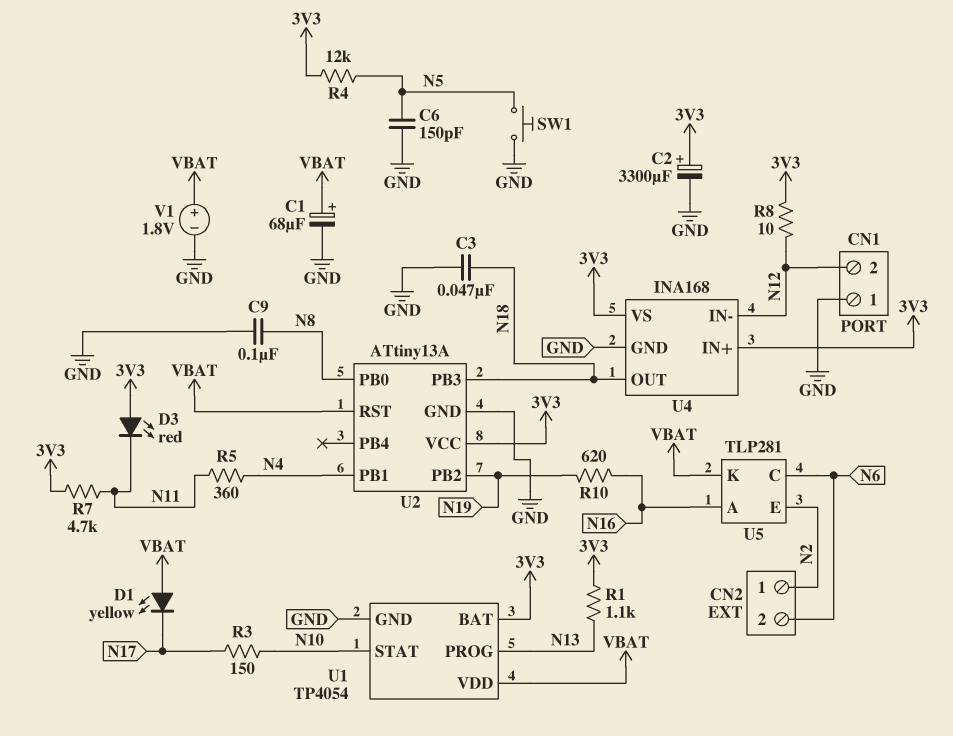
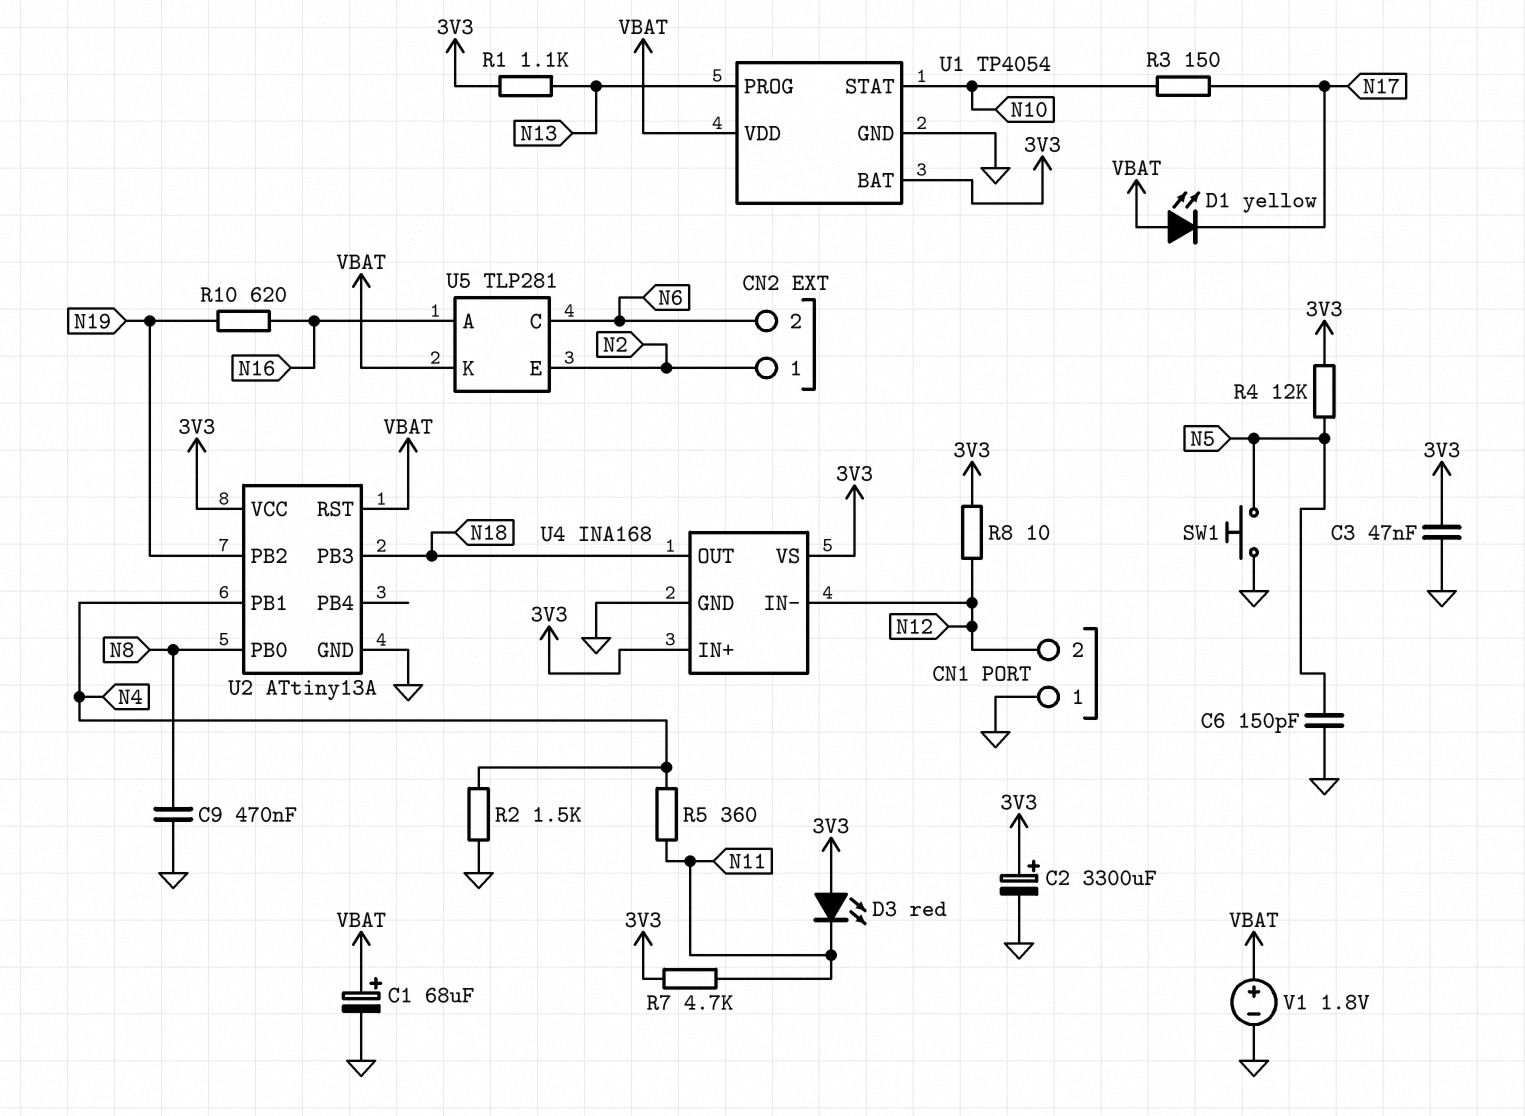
C3: 47nF (GND, N18) -> 47nF (3V3, GND)
C9: 100nF (GND, N8) -> 470nF (GND, N8)
R2: none -> 1.5k (GND, N4)

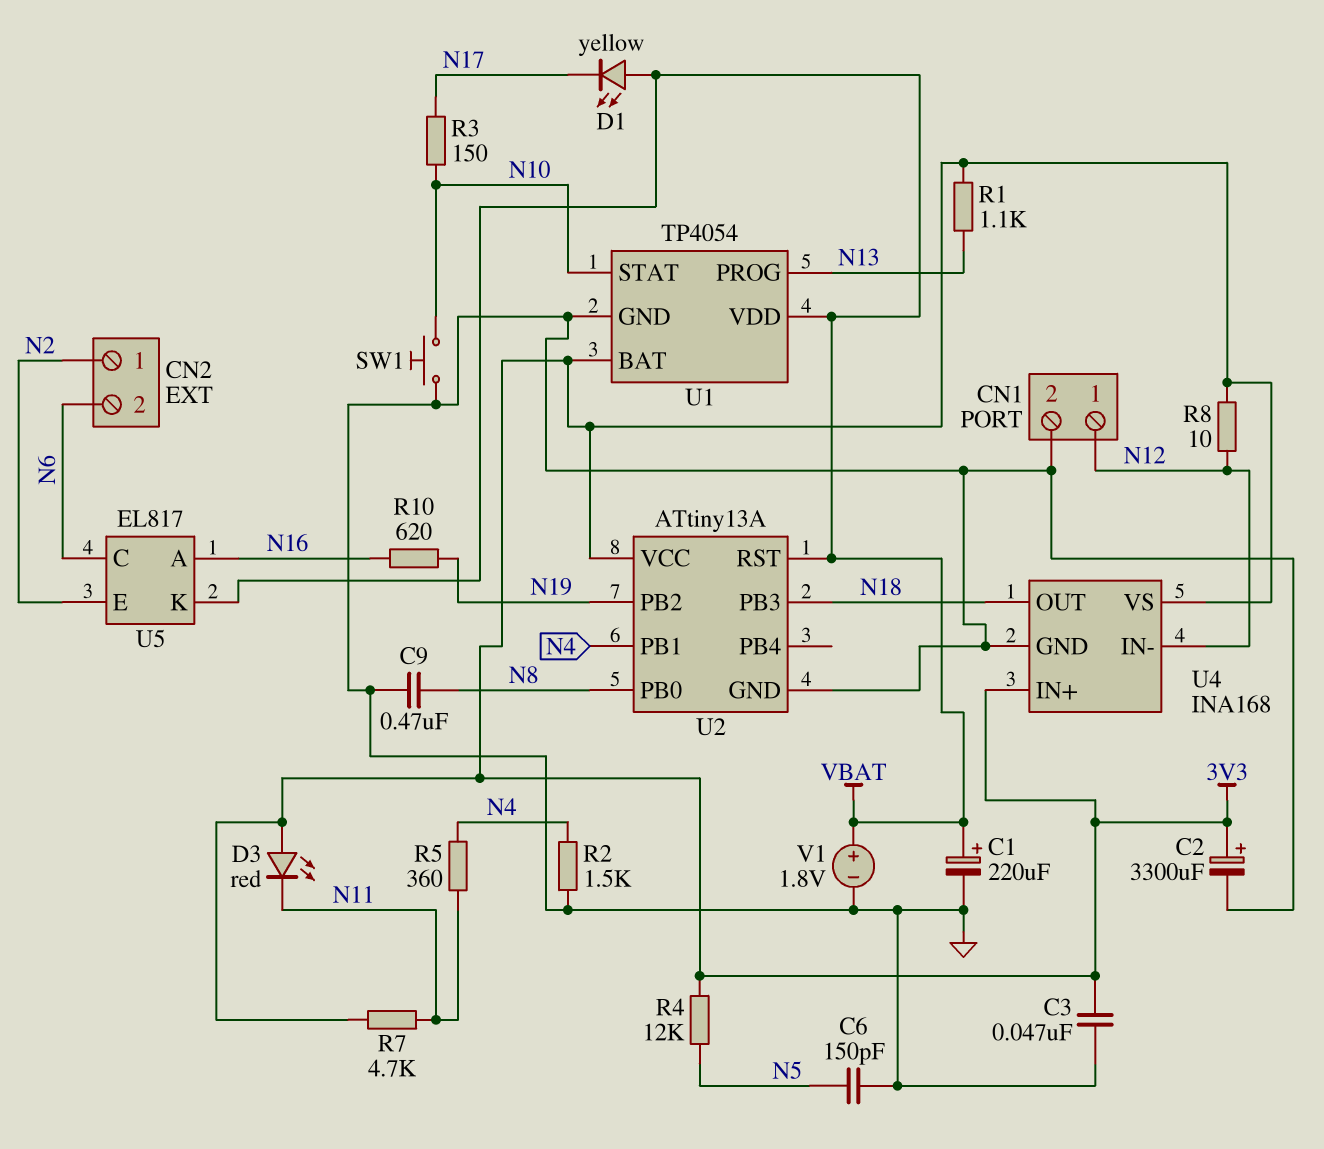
C1: 68uF (plus VBAT, minus GND) -> 220uF (plus VBAT, minus GND)
CN1 pin 1: GND -> N12
CN1 pin 2: N12 -> GND
SW1: button (GND, N5) -> button (GND, N10)
U5: TLP281 -> EL817

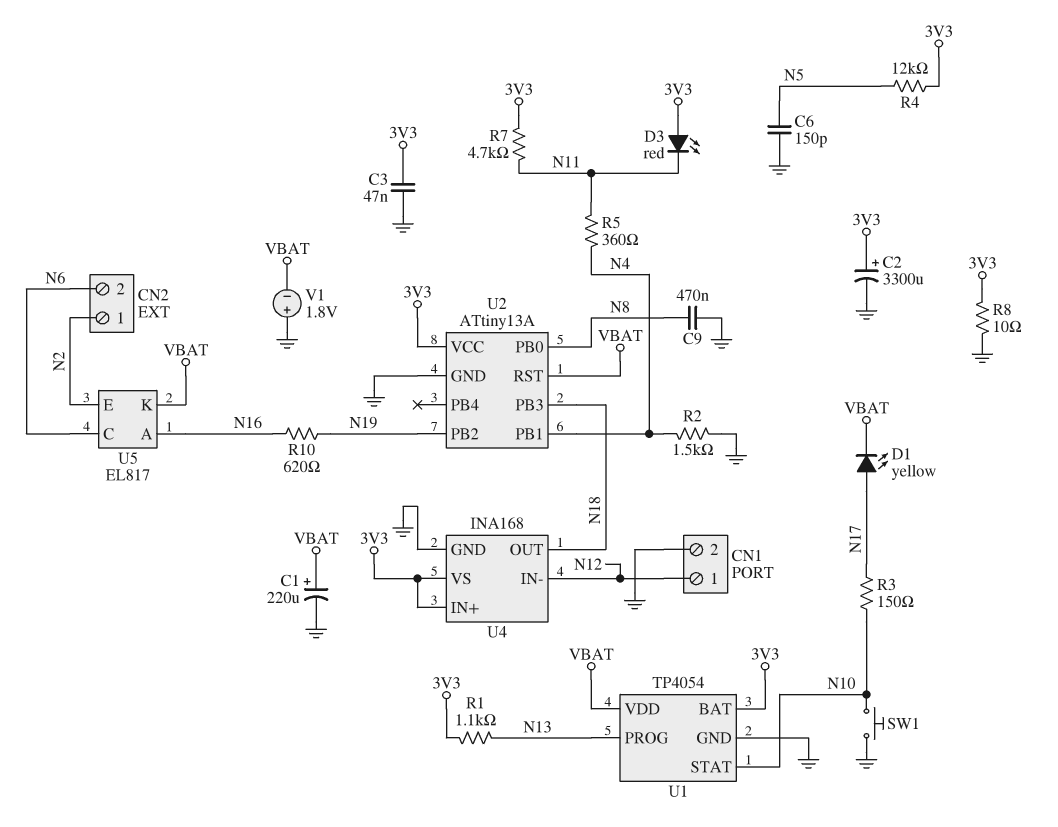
D1: LED yellow (A VBAT, K N17) -> LED yellow (A N17, K VBAT)
R8: 10 (3V3, N12) -> 10 (3V3, GND)
V1: 1.8V (plus VBAT, minus GND) -> 1.8V (plus GND, minus VBAT)

